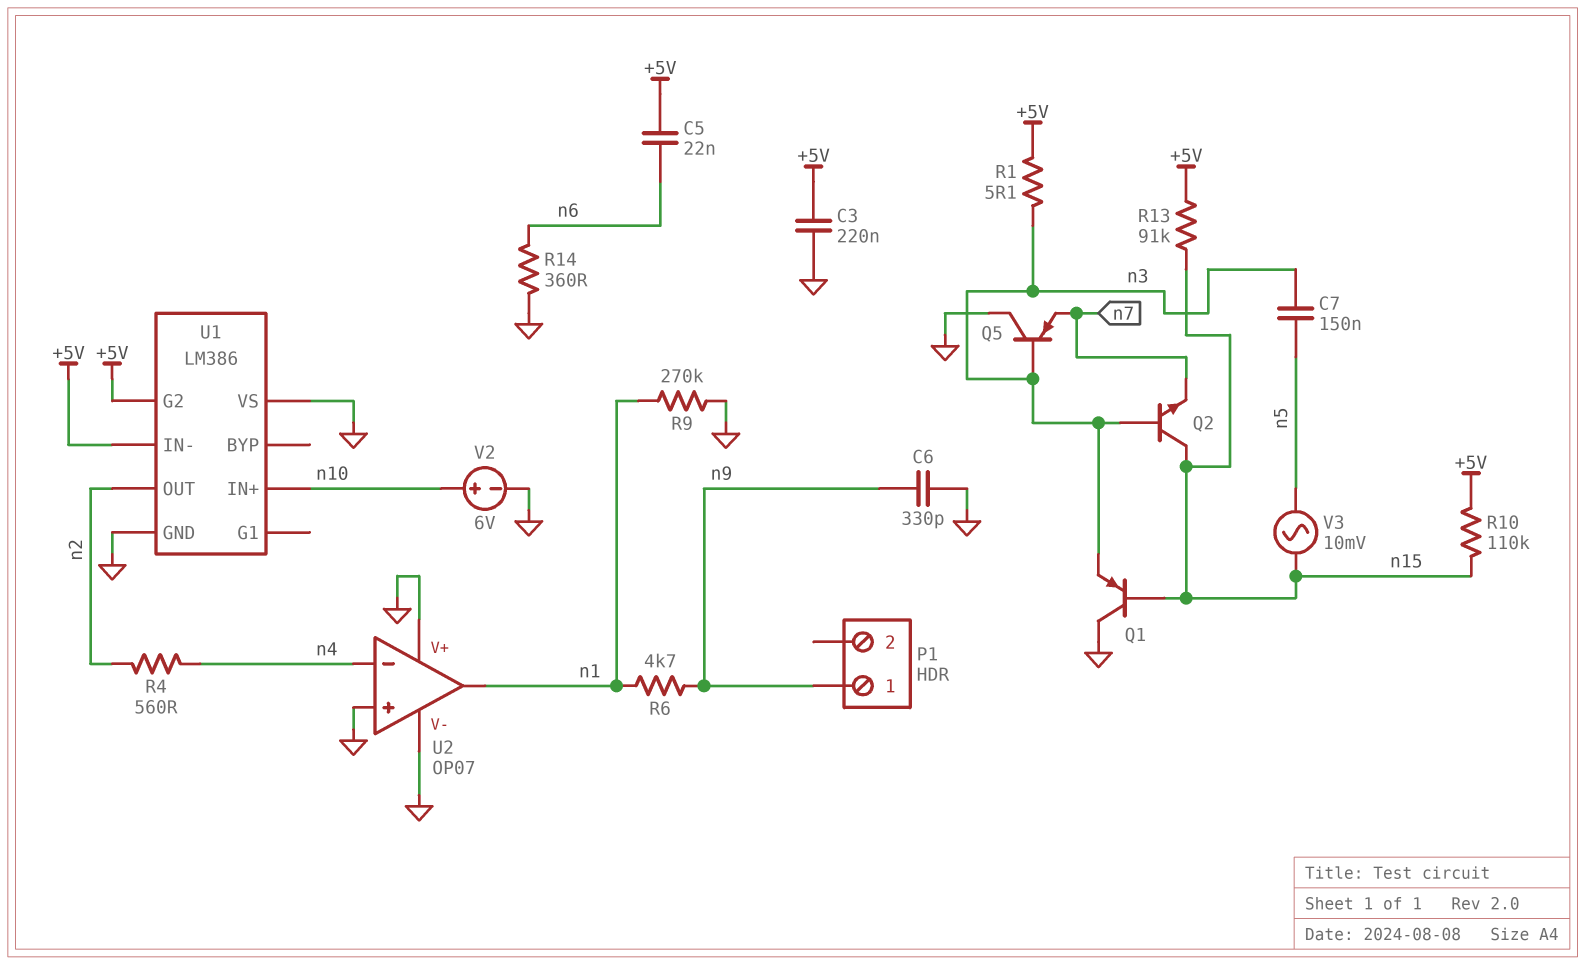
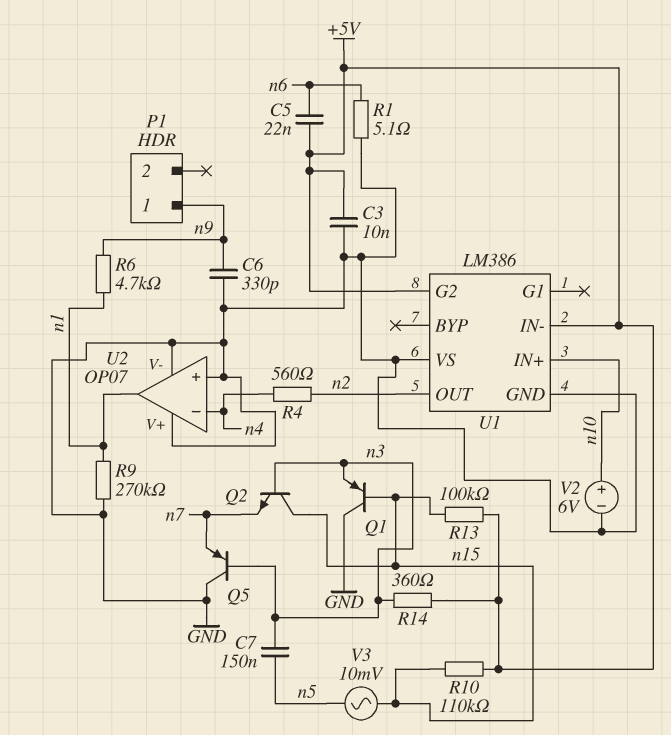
C3: 220nF (+5V, GND) -> 10nF (+5V, GND)
R1: 5.1 (+5V, n3) -> 5.1 (GND, n6)
R13: 91k (+5V, n15) -> 100k (+5V, n15)
R14: 360 (GND, n6) -> 360 (+5V, n3)

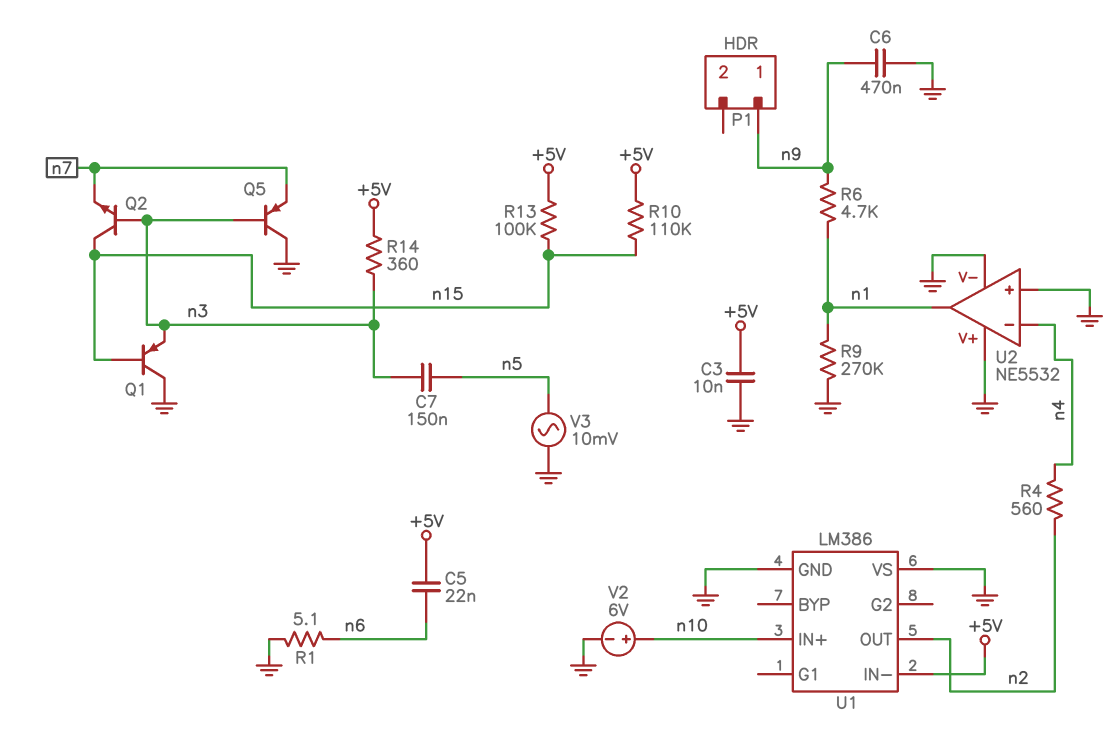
C6: 330pF (GND, n9) -> 470nF (GND, n9)
U1 pin G2: +5V -> none
U2: OP07 -> NE5532
V3: AC 10mV (n5, n15) -> AC 10mV (GND, n5)

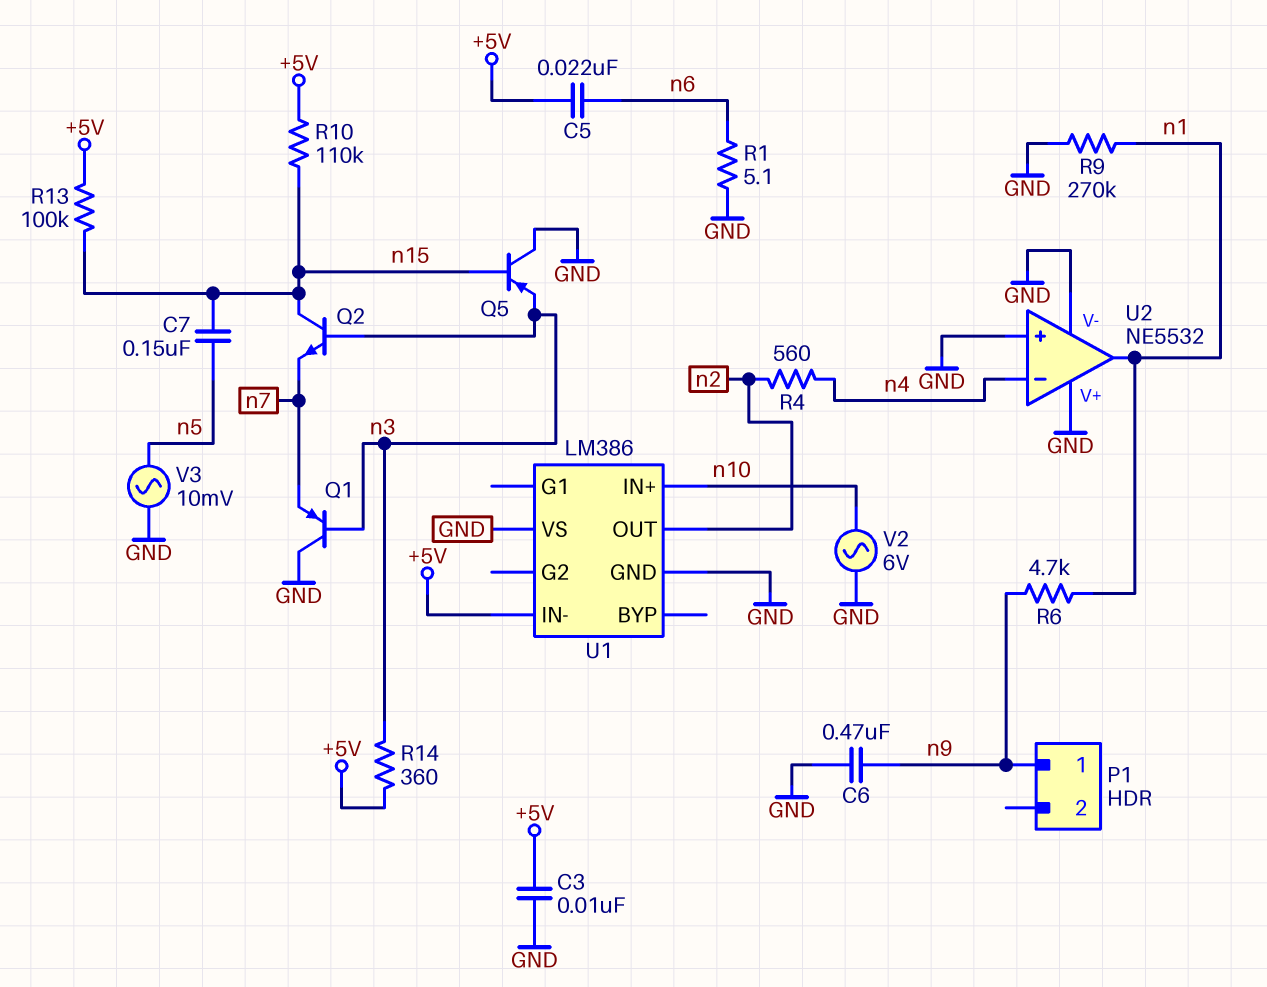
C7: 150nF (n3, n5) -> 150nF (n5, n15)
Q1: PNP (B n15, C GND, E n3) -> PNP (B n3, C GND, E n7)
Q5: PNP (B n3, C GND, E n7) -> PNP (B n15, C GND, E n3)
V2: 6V (plus n10, minus GND) -> AC 6V (GND, n10)

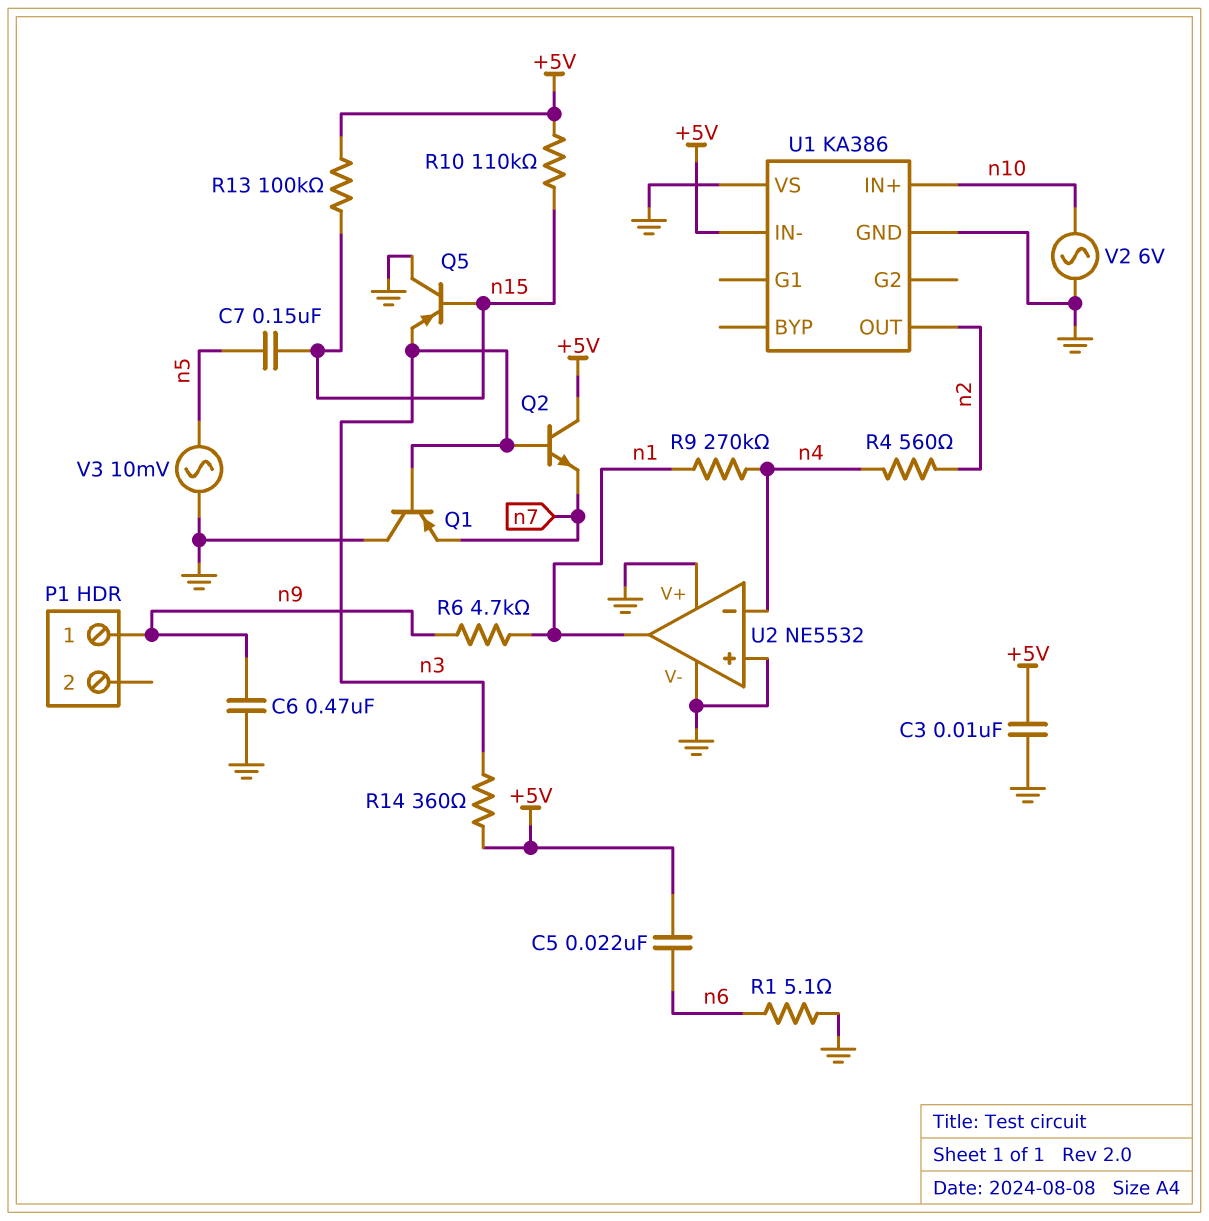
Q2: NPN (B n3, C n15, E n7) -> NPN (B n3, C +5V, E n7)
R9: 270k (GND, n1) -> 270k (n1, n4)
U1: LM386 -> KA386

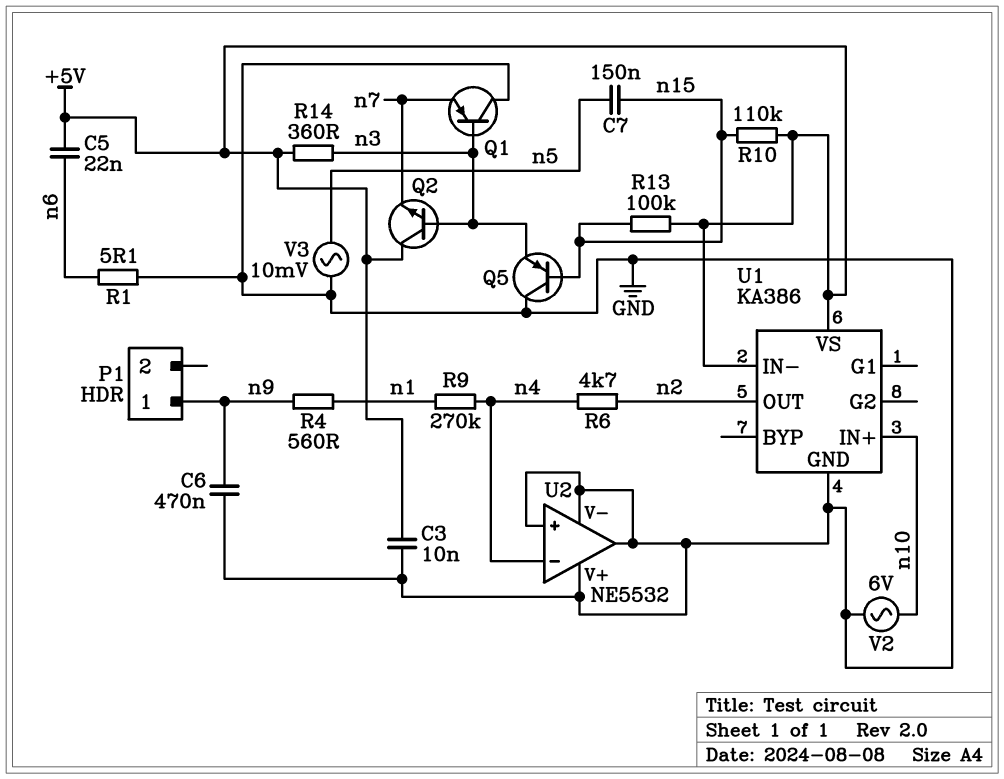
R4: 560 (n2, n4) -> 560 (n1, n9)
R6: 4.7k (n1, n9) -> 4.7k (n2, n4)
U1 pin VS: GND -> +5V
U2 pin out: n1 -> GND

